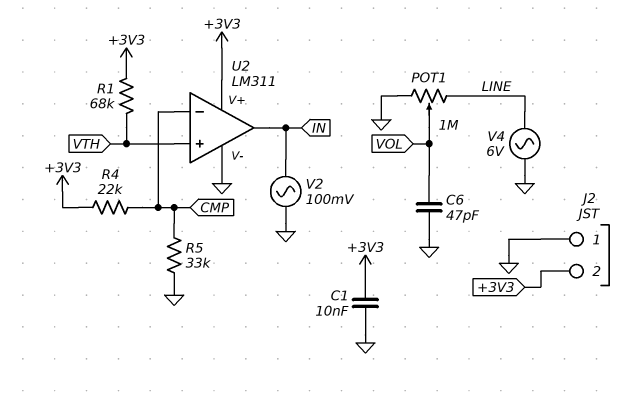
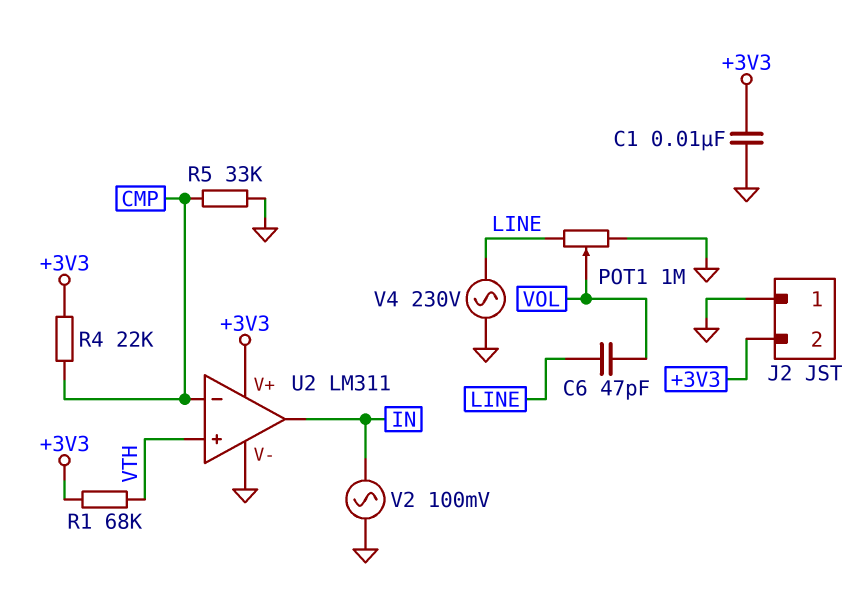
C6: 47pF (GND, VOL) -> 47pF (LINE, VOL)
V4: AC 6V (GND, LINE) -> AC 230V (GND, LINE)

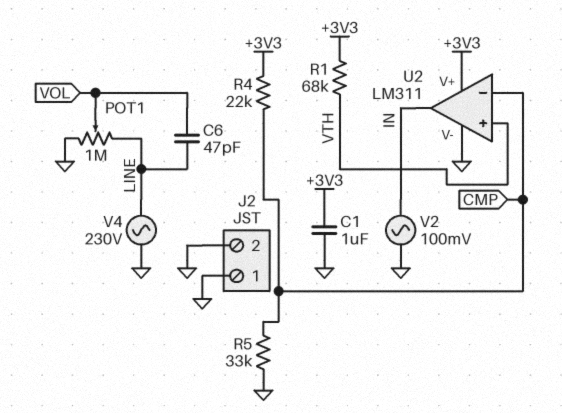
C1: 10nF (+3V3, GND) -> 1uF (+3V3, GND)
J2 pin 2: +3V3 -> GND

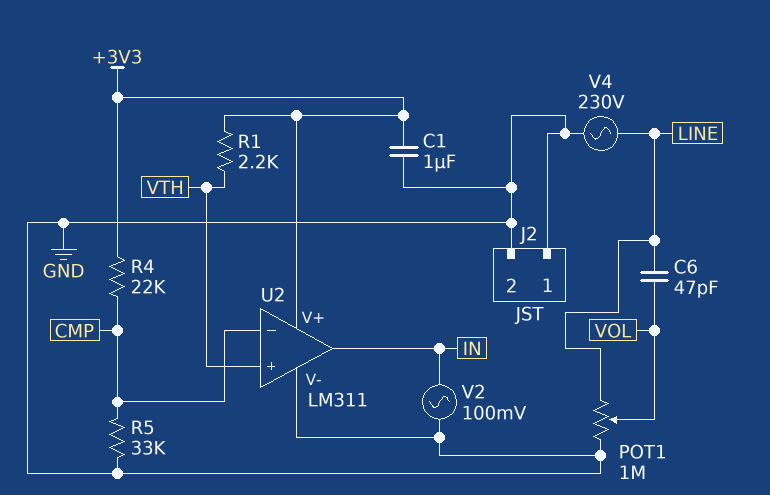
R1: 68k (+3V3, VTH) -> 2.2k (+3V3, VTH)

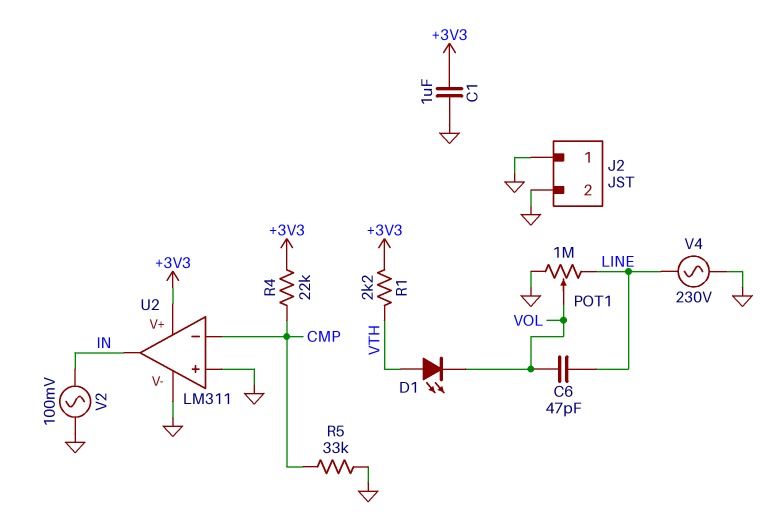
D1: none -> LED (A VTH, K VOL)
U2 pin in+: VTH -> GND

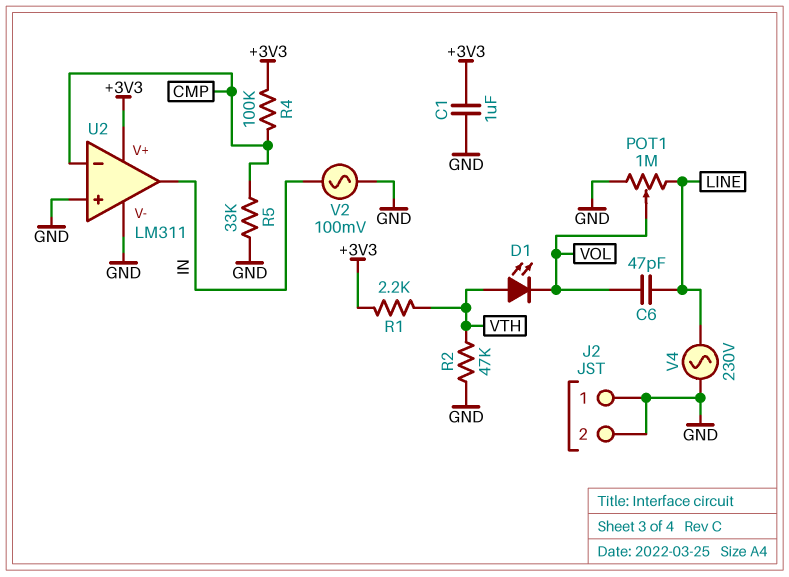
R2: none -> 47k (GND, VTH)
R4: 22k (+3V3, CMP) -> 100k (+3V3, CMP)

